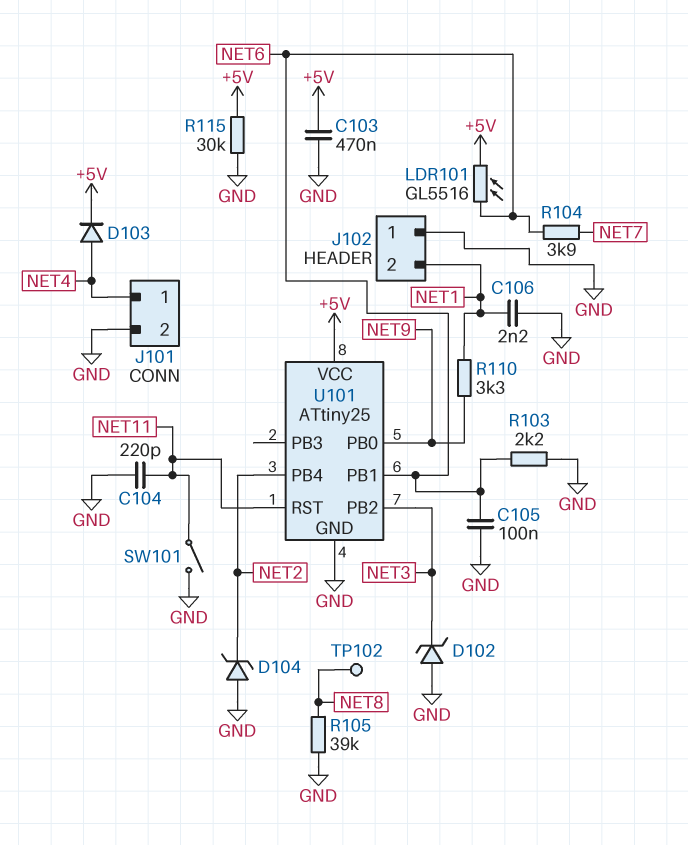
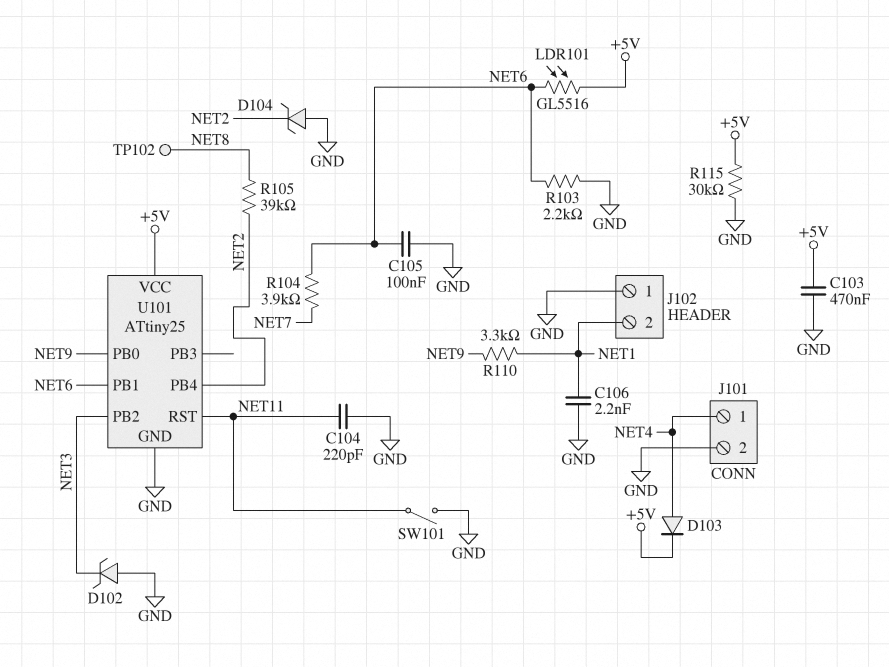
R105: 39k (GND, NET8) -> 39k (NET2, NET8)

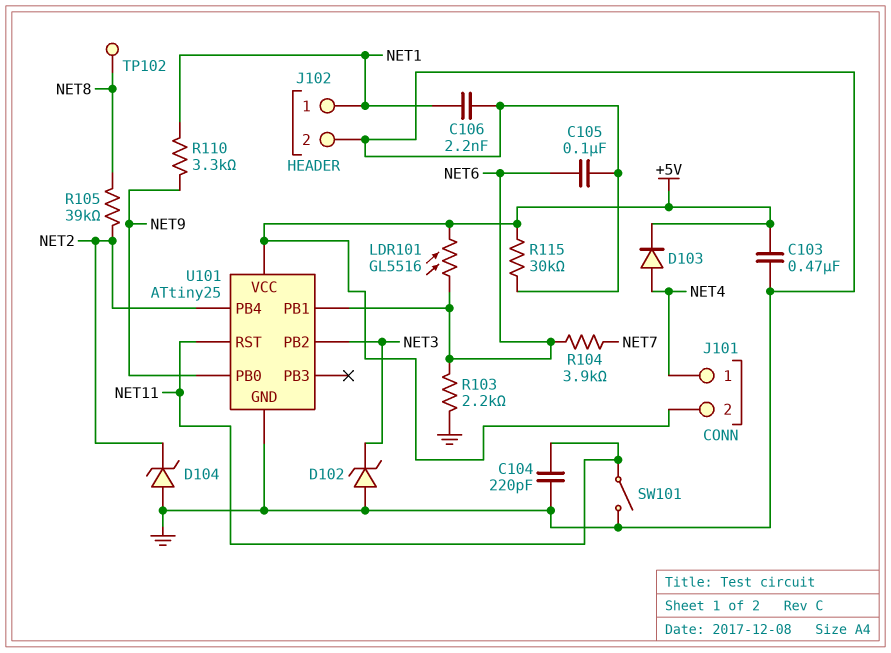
J101 pin 2: GND -> +5V
J102 pin 1: GND -> NET1
J102 pin 2: NET1 -> GND

